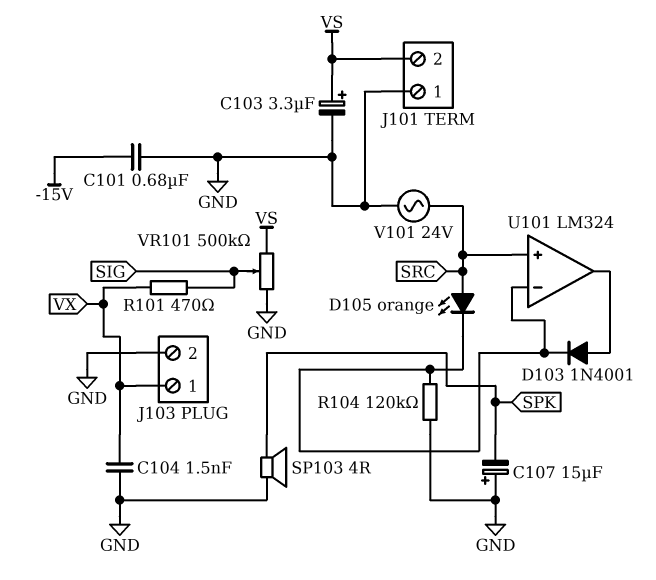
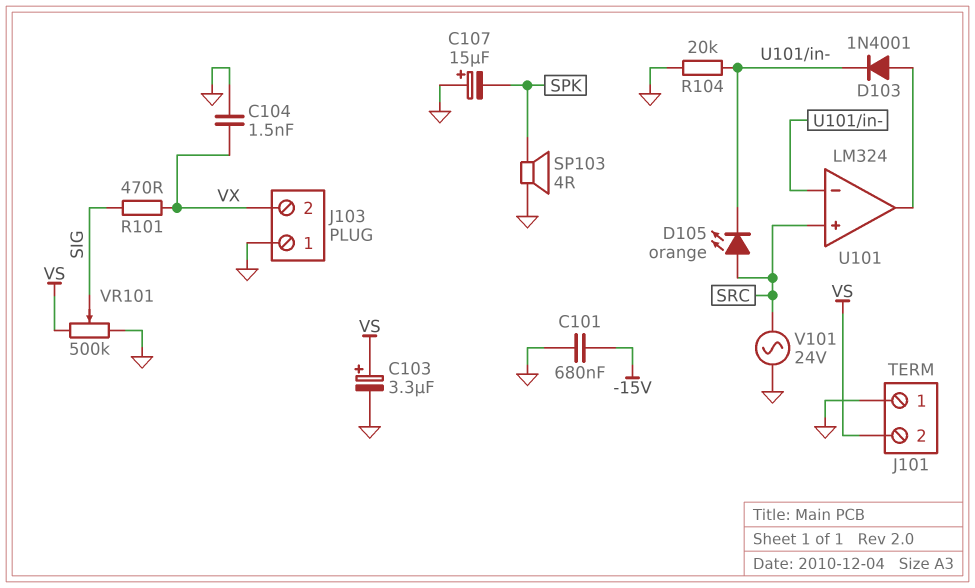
J103 pin 1: VX -> GND
J103 pin 2: GND -> VX
R104: 120k (GND, U101/in-) -> 20k (GND, U101/in-)

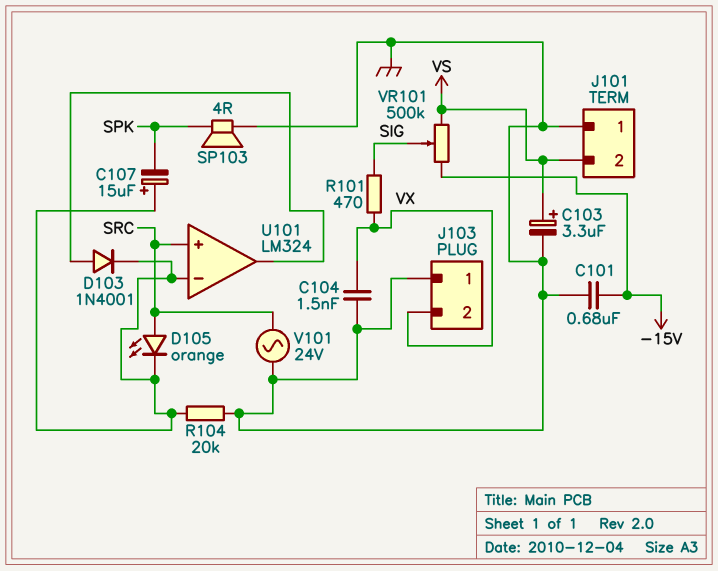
C107: 15uF (plus GND, minus SPK) -> 15uF (plus U101/in-, minus SPK)
VR101: 500k (GND, VS, wiper SIG) -> 500k (-15V, VS, wiper SIG)

